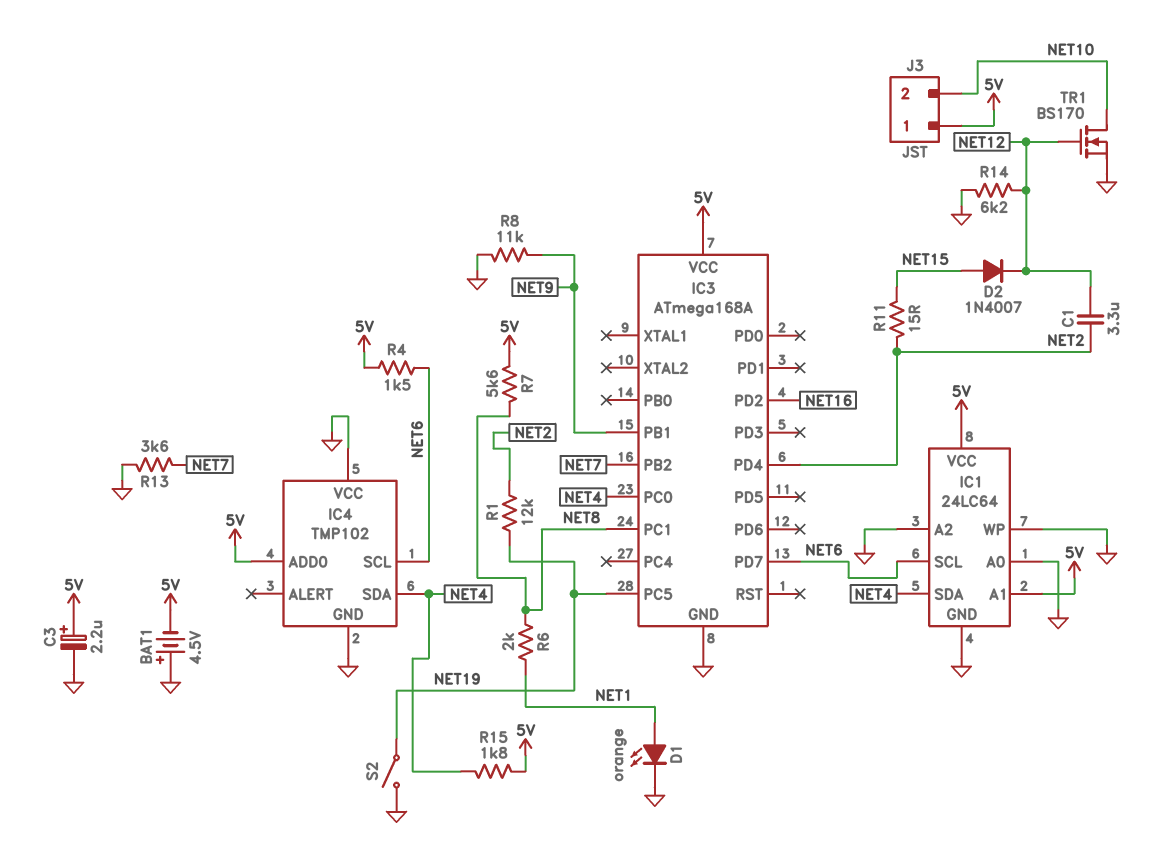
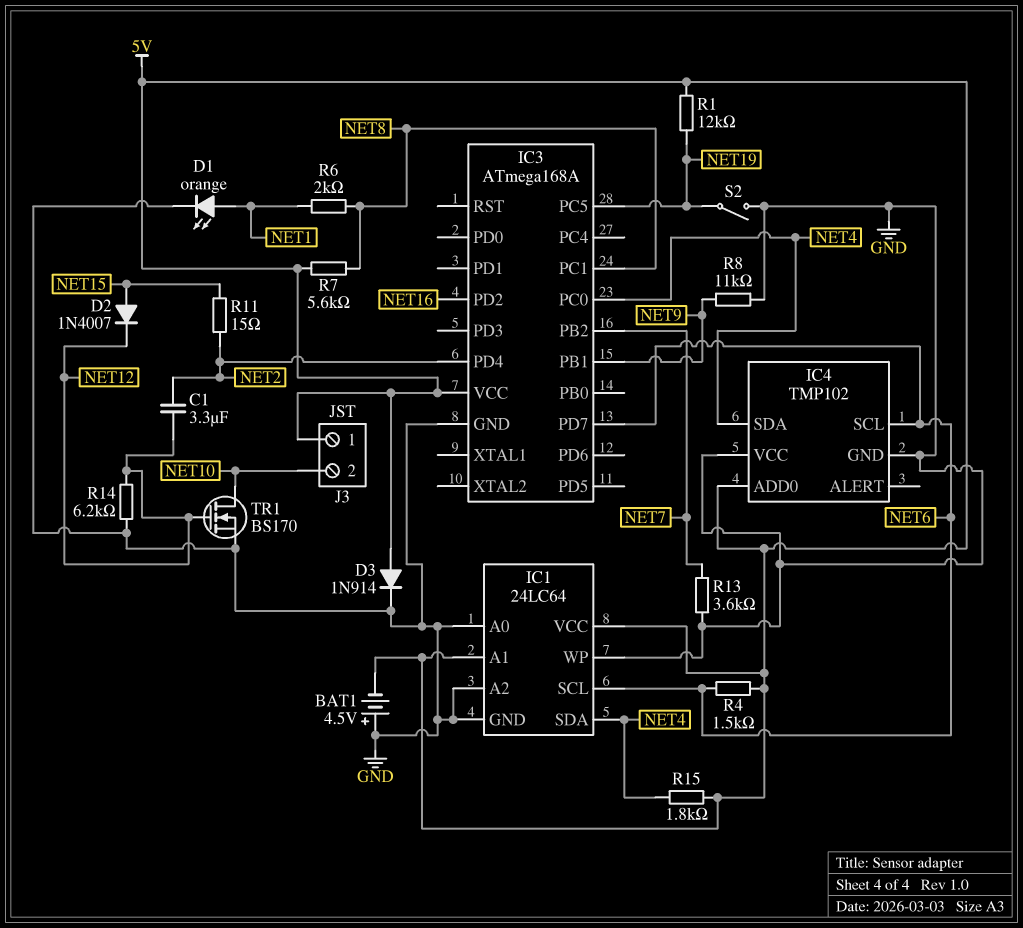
C3: 2.2uF (plus 5V, minus GND) -> none
D3: none -> diode 1N914 (A 5V, K GND)
R1: 12k (NET2, NET19) -> 12k (5V, NET19)

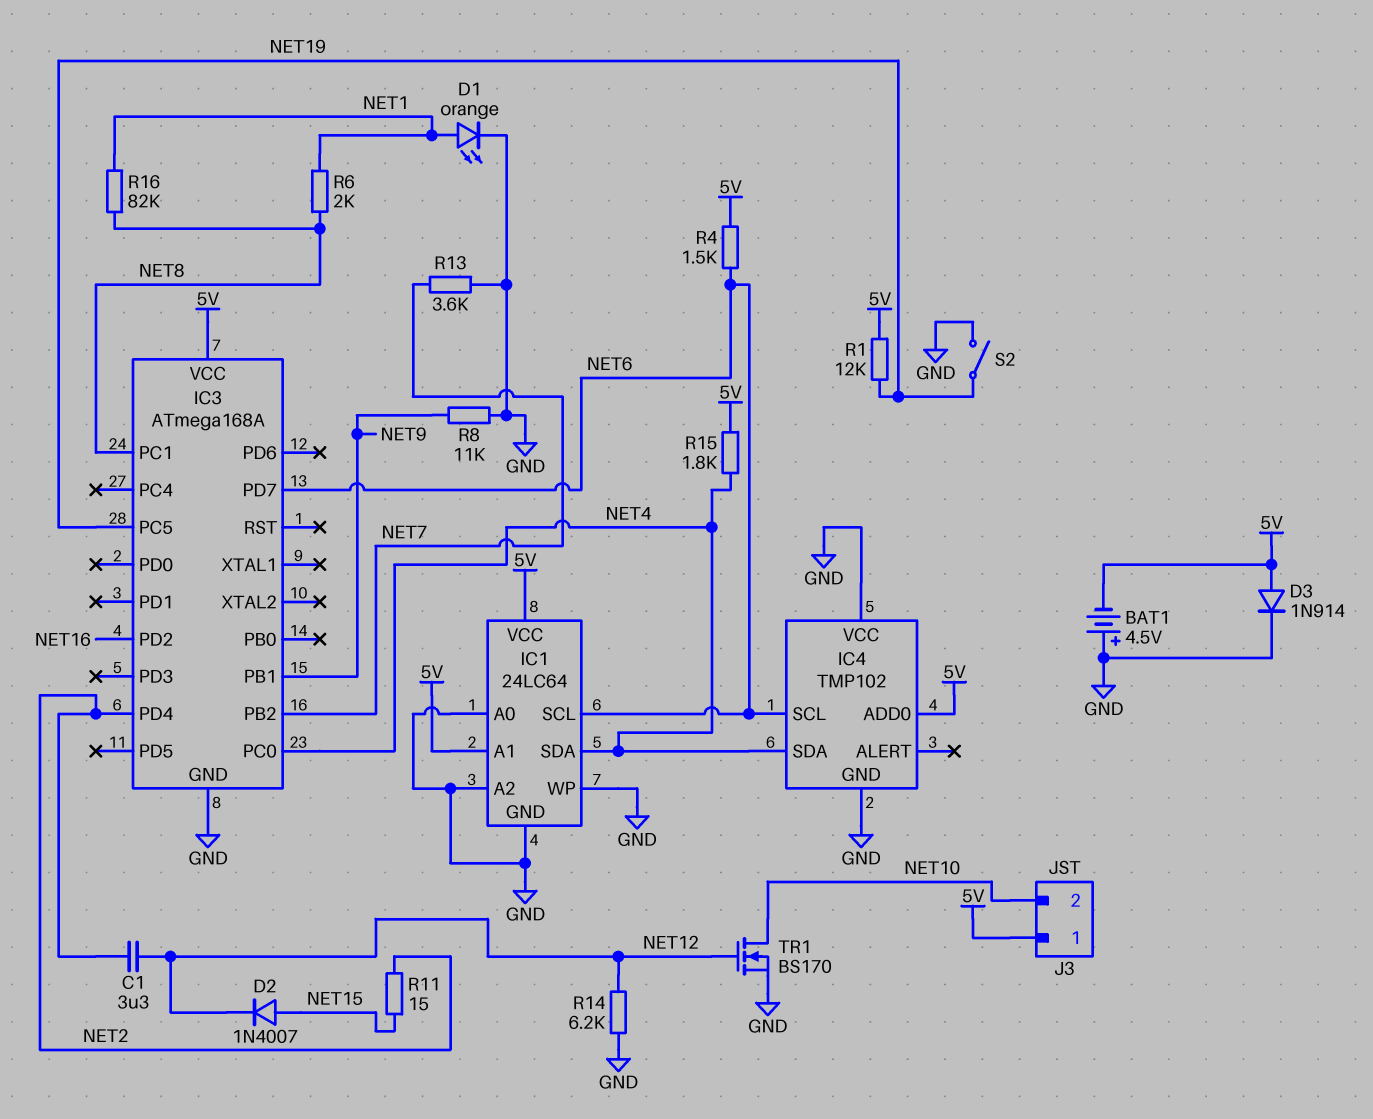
R7: 5.6k (5V, NET8) -> none
R16: none -> 82k (NET1, NET8)

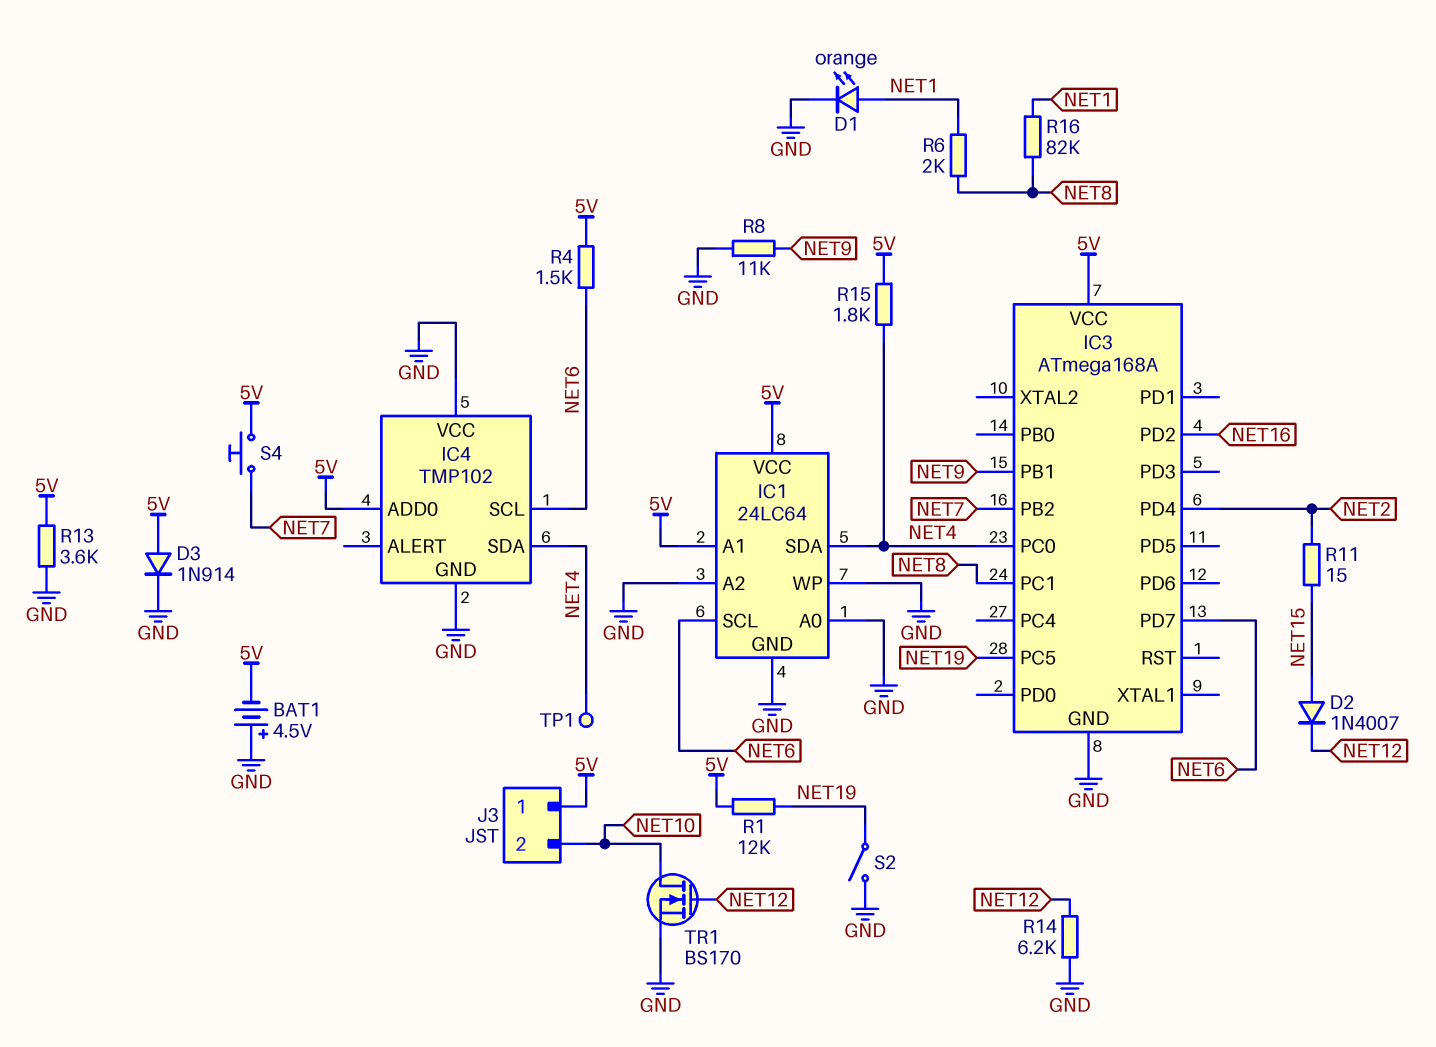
C1: 3.3uF (NET2, NET12) -> none
R13: 3.6k (GND, NET7) -> 3.6k (5V, GND)
S4: none -> button (5V, NET7)
TP1: none -> test point (NET4)

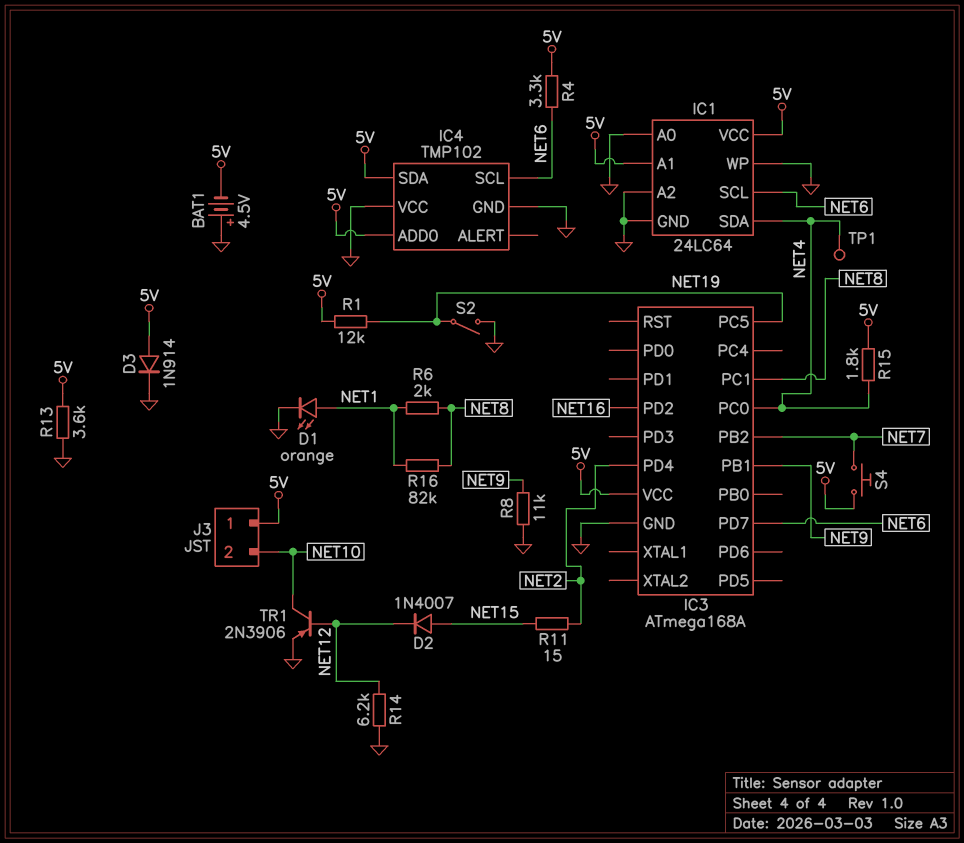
IC4 pin SDA: NET4 -> 5V
R4: 1.5k (5V, NET6) -> 3.3k (5V, NET6)
TR1: NMOS BS170 (G NET12, D NET10, S GND) -> PNP 2N3906 (B NET12, C NET10, E GND)

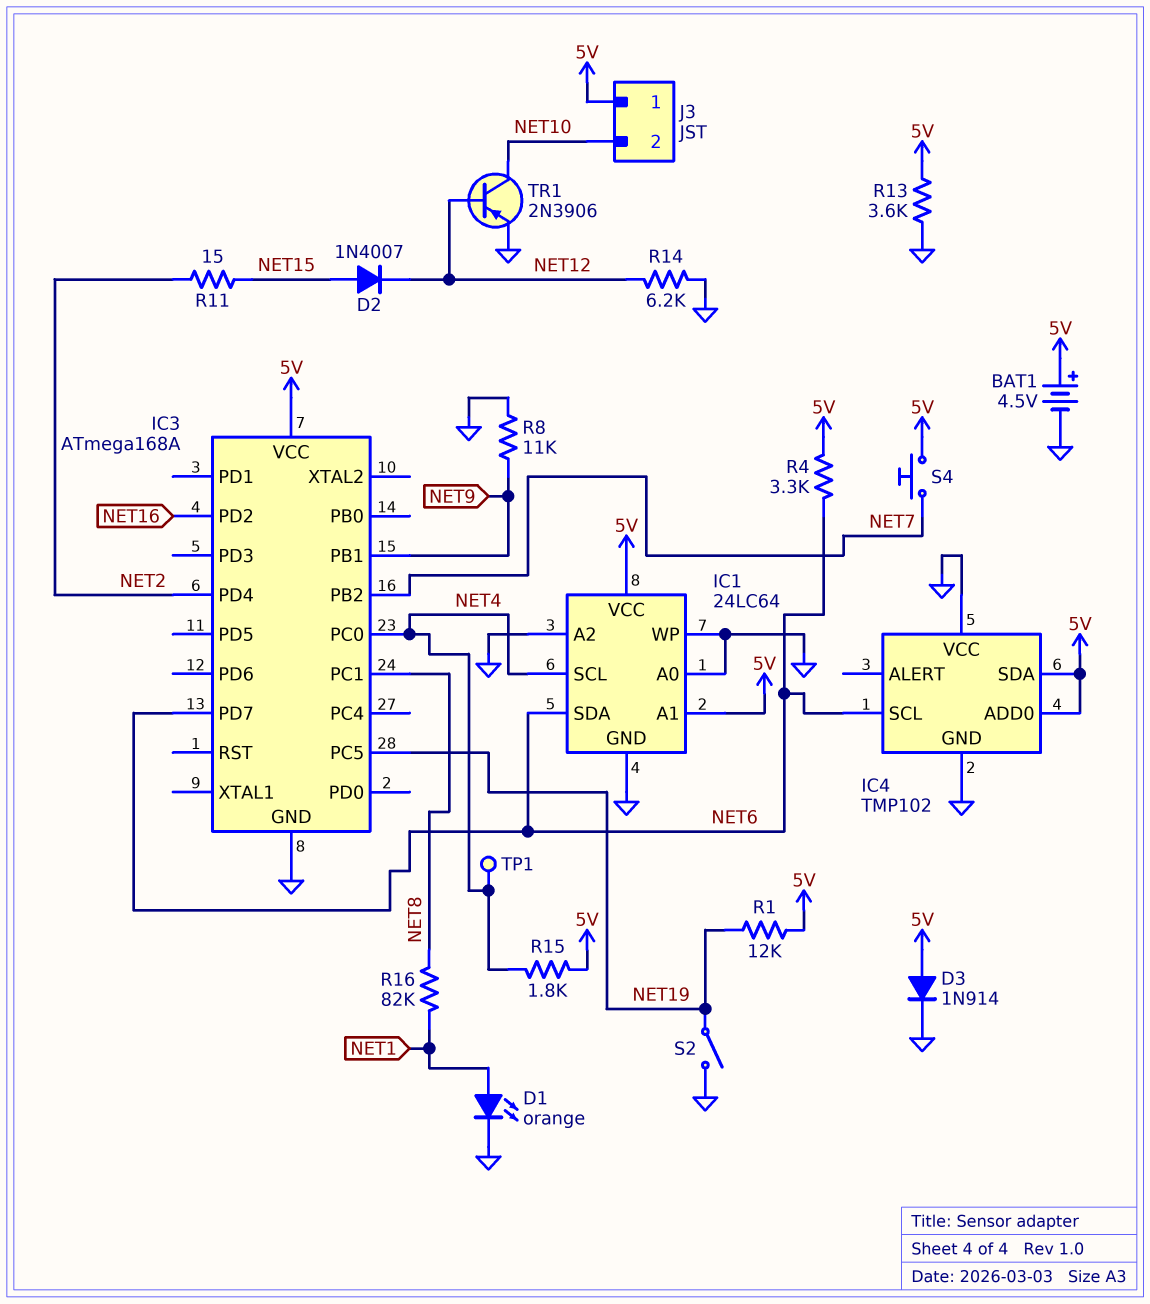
BAT1: 4.5V (plus GND, minus 5V) -> 4.5V (plus 5V, minus GND)
IC1 pin SCL: NET6 -> NET4
IC1 pin SDA: NET4 -> NET6
R6: 2k (NET1, NET8) -> none

